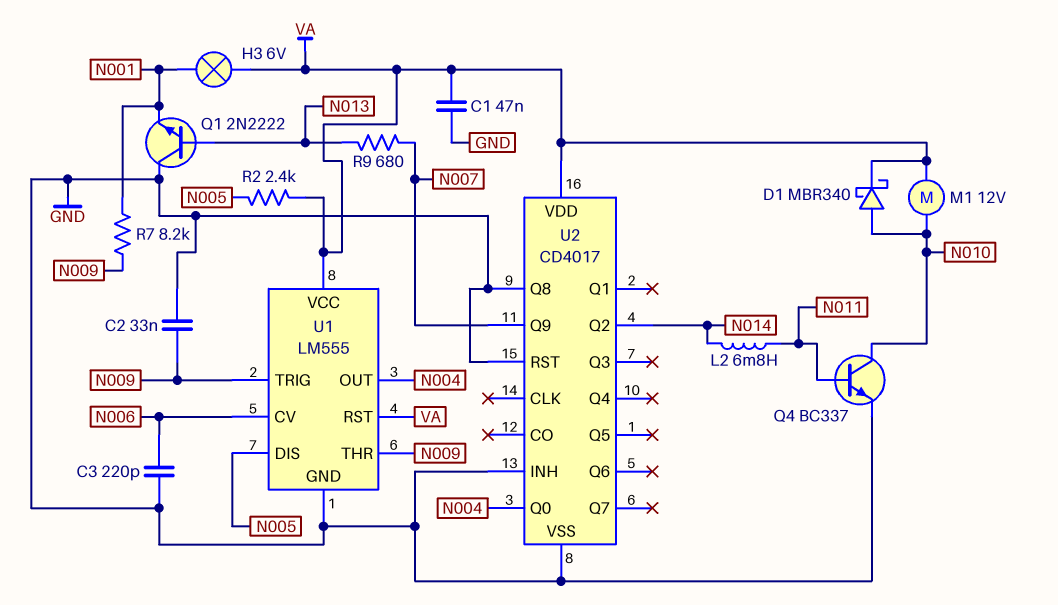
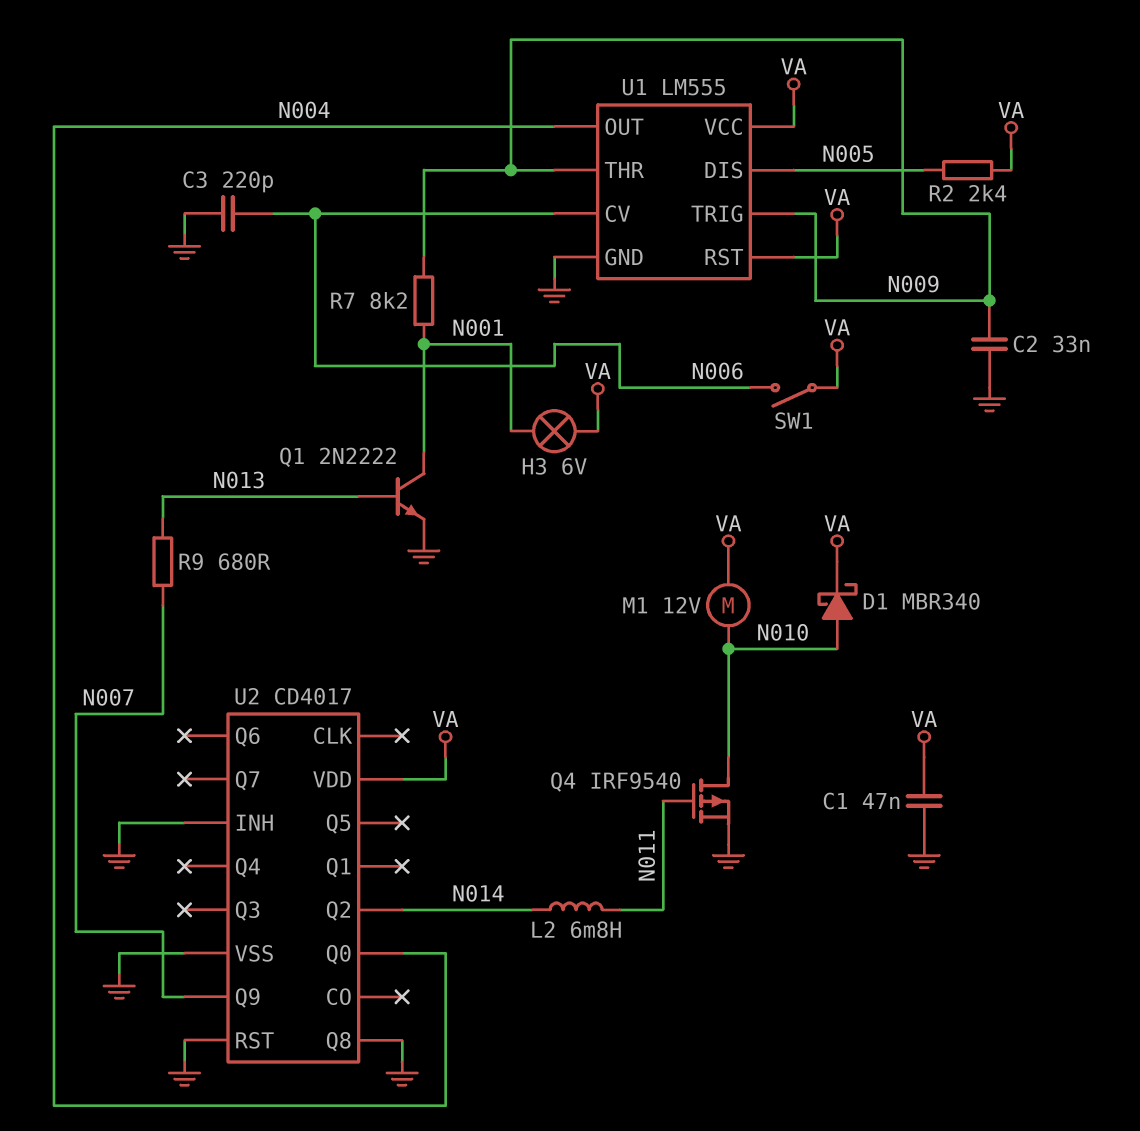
Q1: NPN 2N2222 (B N013, C GND, E N001) -> NPN 2N2222 (B N013, C N001, E GND)
Q4: NPN BC337 (B N011, C N010, E GND) -> PMOS IRF9540 (G N011, D N010, S GND)
SW1: none -> switch (N006, VA)

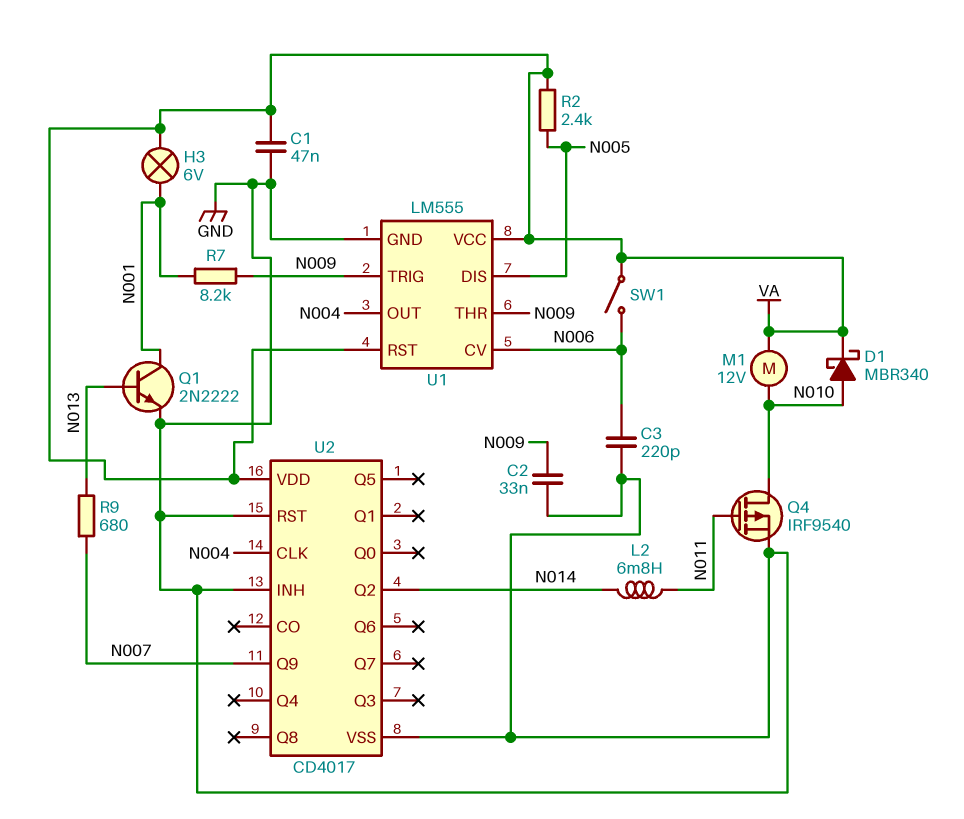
U2 pin CLK: none -> N004
U2 pin Q0: N004 -> none
U2 pin Q8: GND -> none

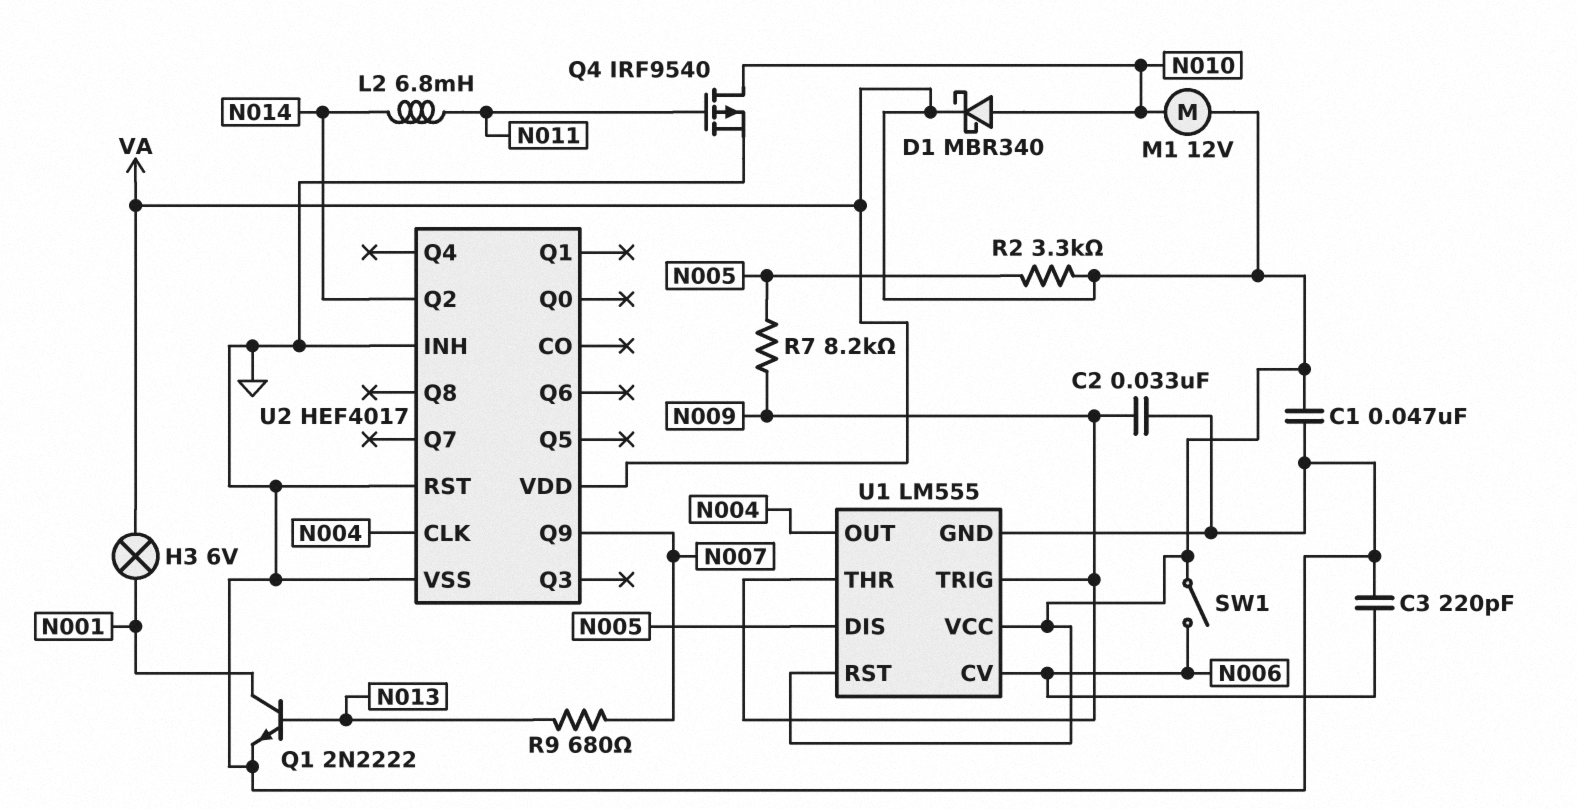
R2: 2.4k (N005, VA) -> 3.3k (N005, VA)
R7: 8.2k (N001, N009) -> 8.2k (N005, N009)
U2: CD4017 -> HEF4017

